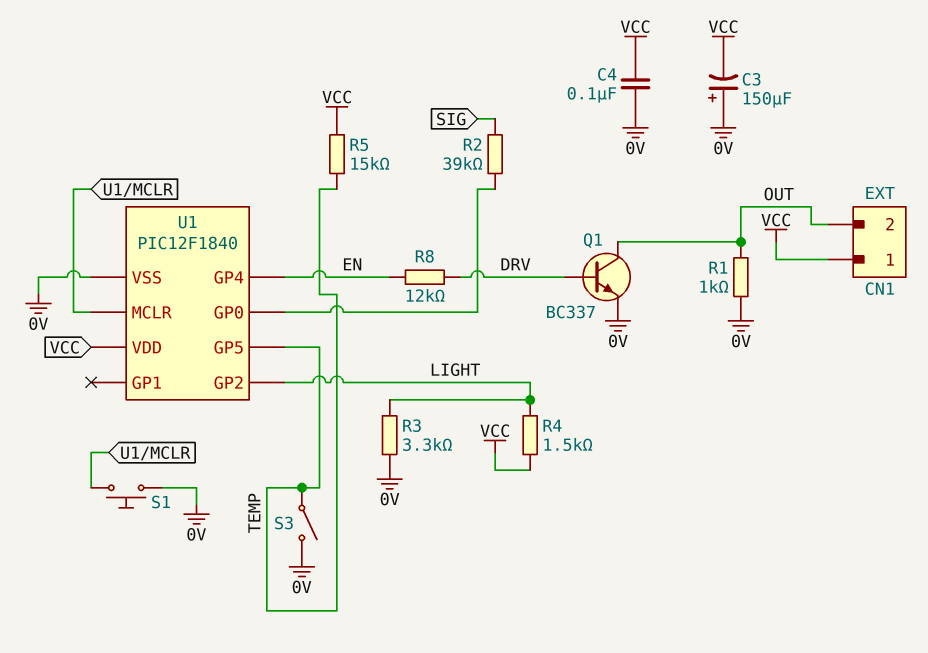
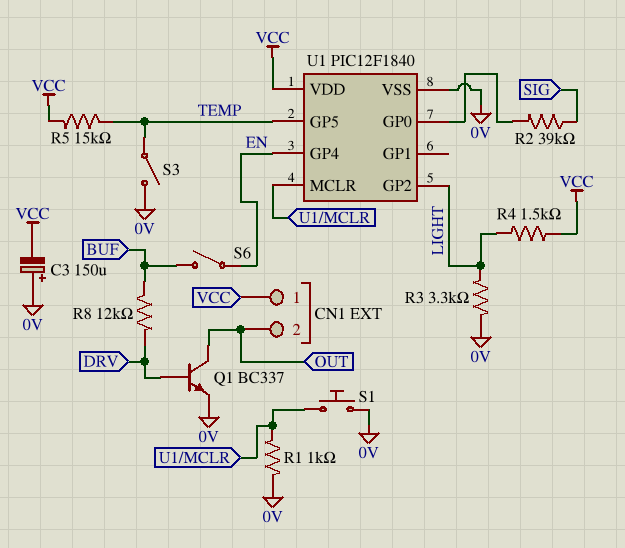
C4: 100nF (0V, VCC) -> none
R1: 1k (0V, OUT) -> 1k (0V, U1/MCLR)
R8: 12k (DRV, EN) -> 12k (BUF, DRV)
S6: none -> switch (BUF, EN)

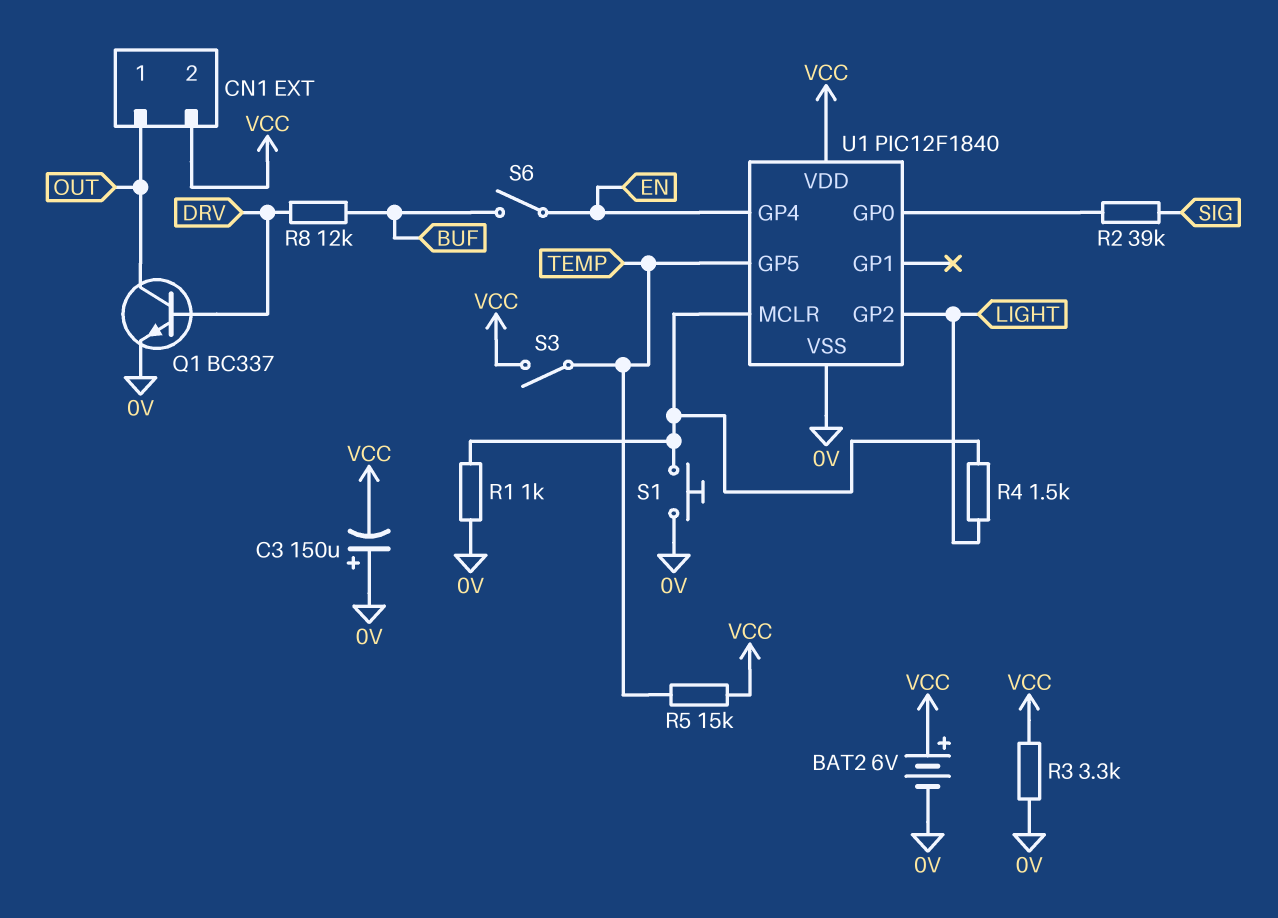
BAT2: none -> 6V (plus VCC, minus 0V)
CN1 pin 1: VCC -> OUT
CN1 pin 2: OUT -> VCC
R3: 3.3k (0V, LIGHT) -> 3.3k (0V, VCC)
R4: 1.5k (LIGHT, VCC) -> 1.5k (LIGHT, U1/MCLR)
S3: switch (0V, TEMP) -> switch (TEMP, VCC)

